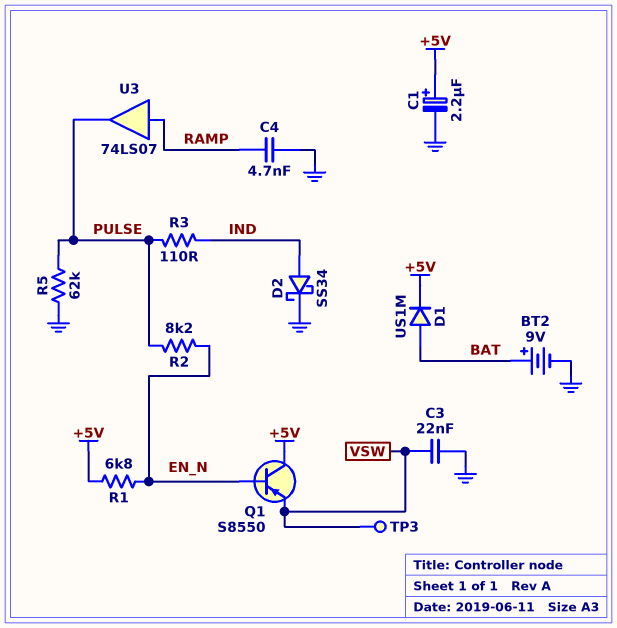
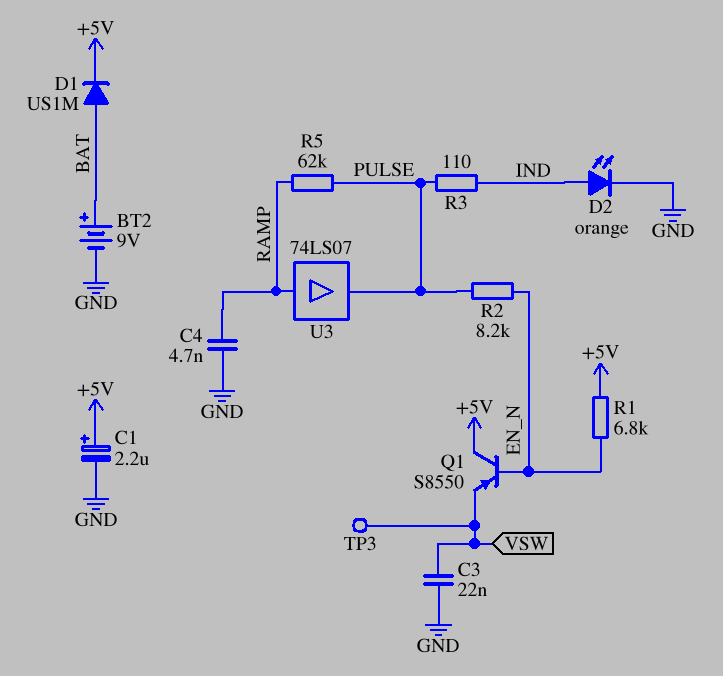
D2: schottky SS34 (A IND, K GND) -> LED orange (A IND, K GND)
R5: 62k (GND, PULSE) -> 62k (PULSE, RAMP)

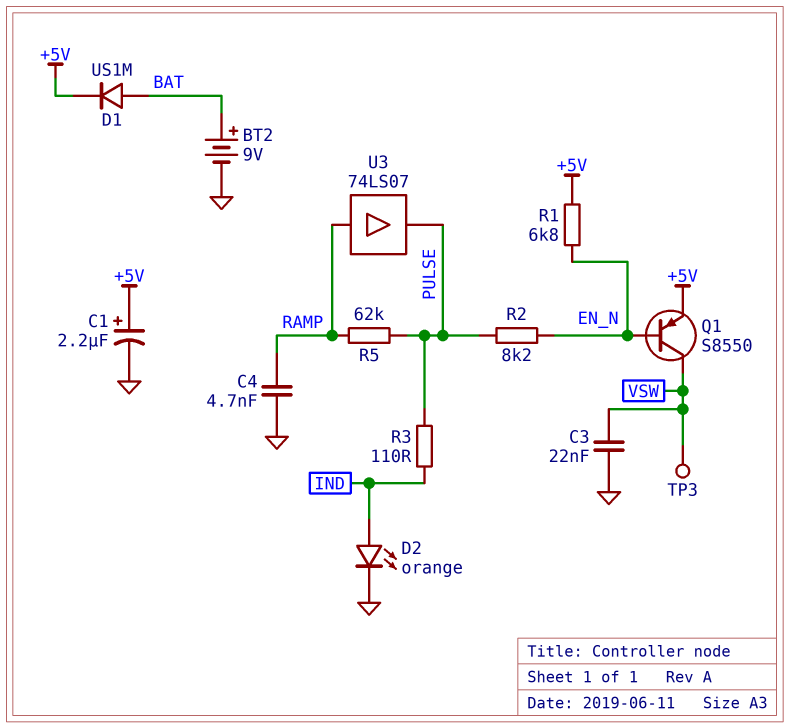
Q1: PNP S8550 (B EN_N, C +5V, E VSW) -> PNP S8550 (B EN_N, C VSW, E +5V)

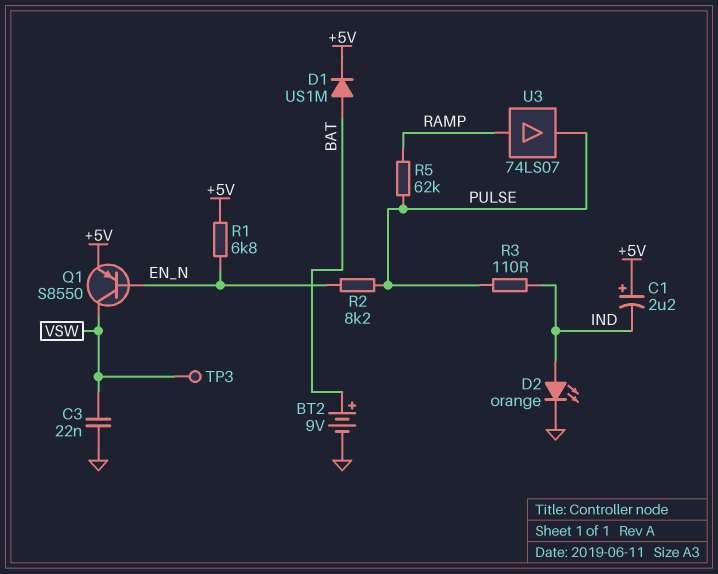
C1: 2.2uF (plus +5V, minus GND) -> 2.2uF (plus +5V, minus IND)
C4: 4.7nF (GND, RAMP) -> none

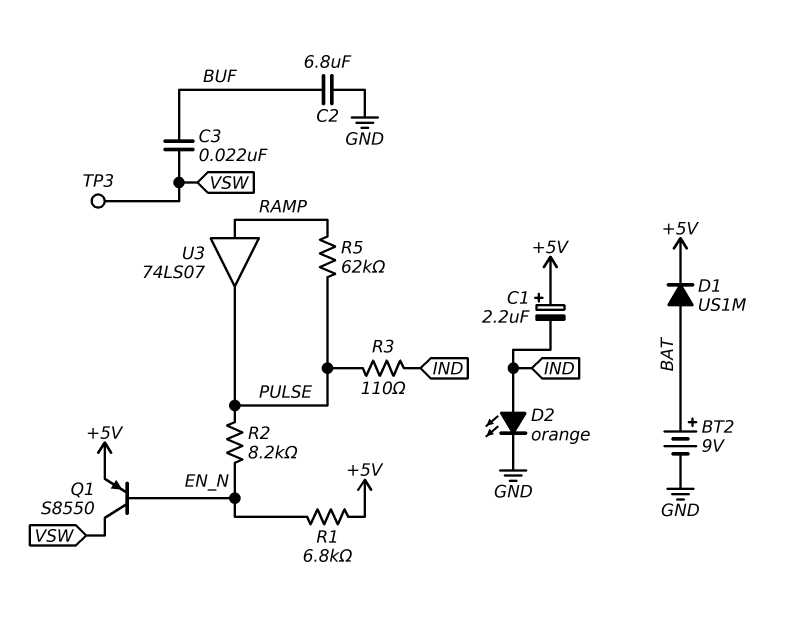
C2: none -> 6.8uF (BUF, GND)
C3: 22nF (GND, VSW) -> 22nF (BUF, VSW)

